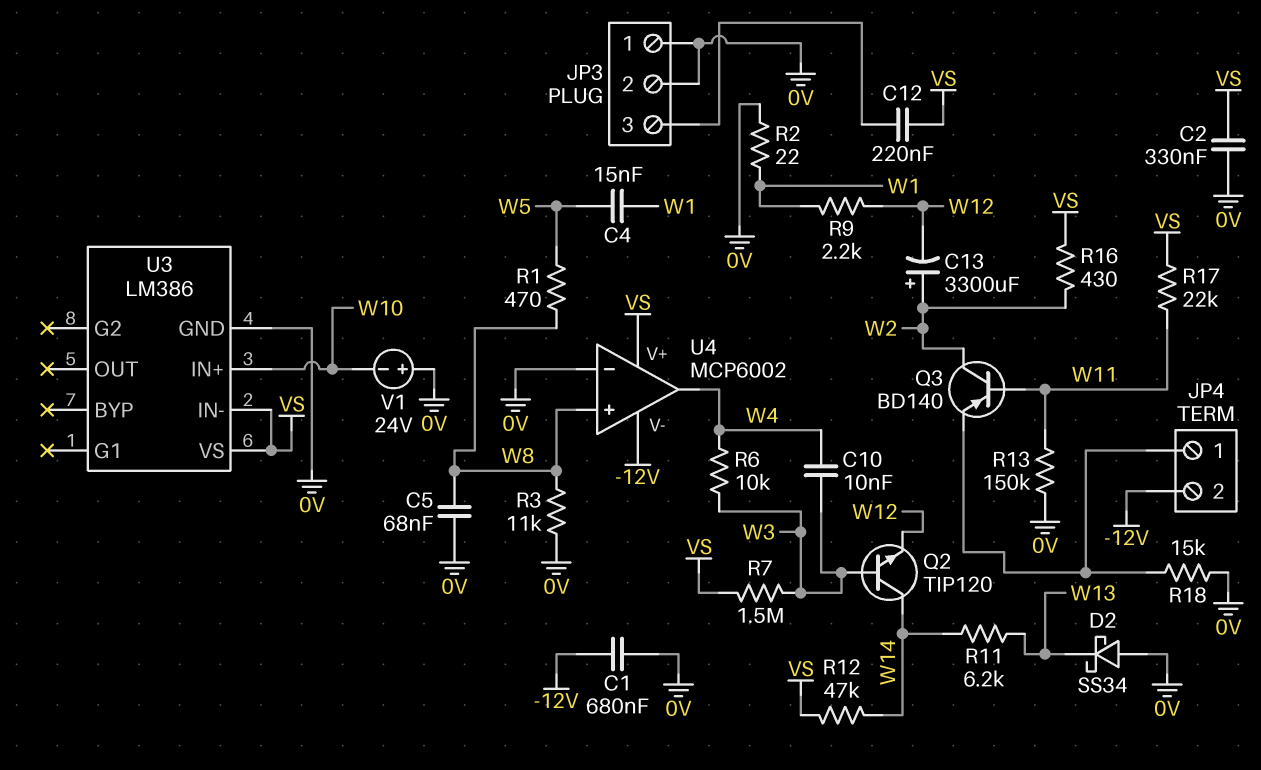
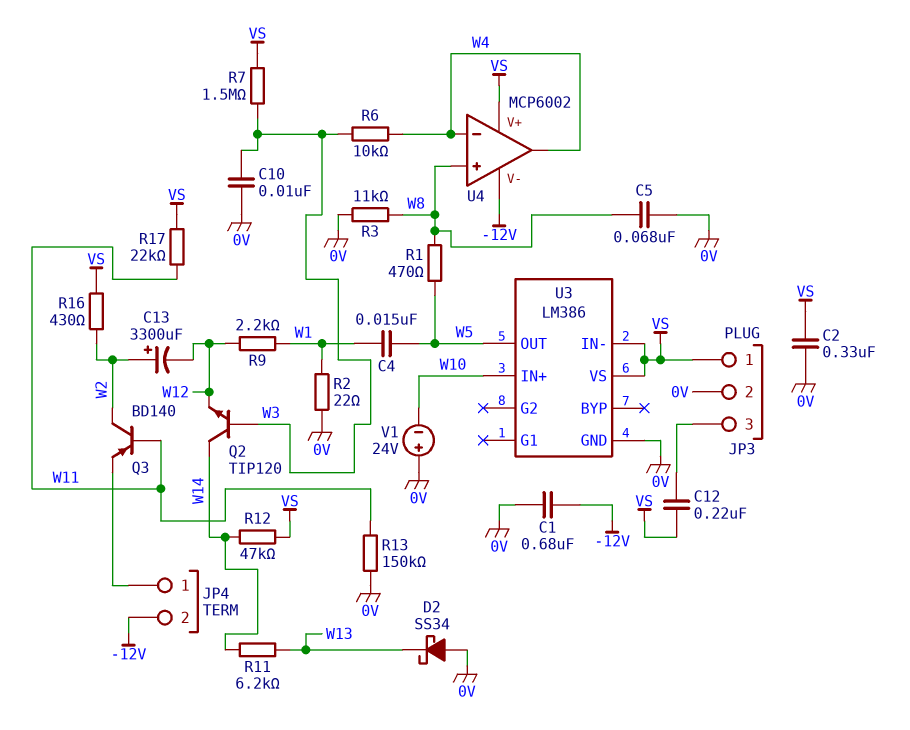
C10: 10nF (W3, W4) -> 10nF (0V, W3)
JP3 pin 1: 0V -> VS
R18: 15k (0V, JP4/1) -> none
U3 pin OUT: none -> W5
U4 pin in-: 0V -> W4

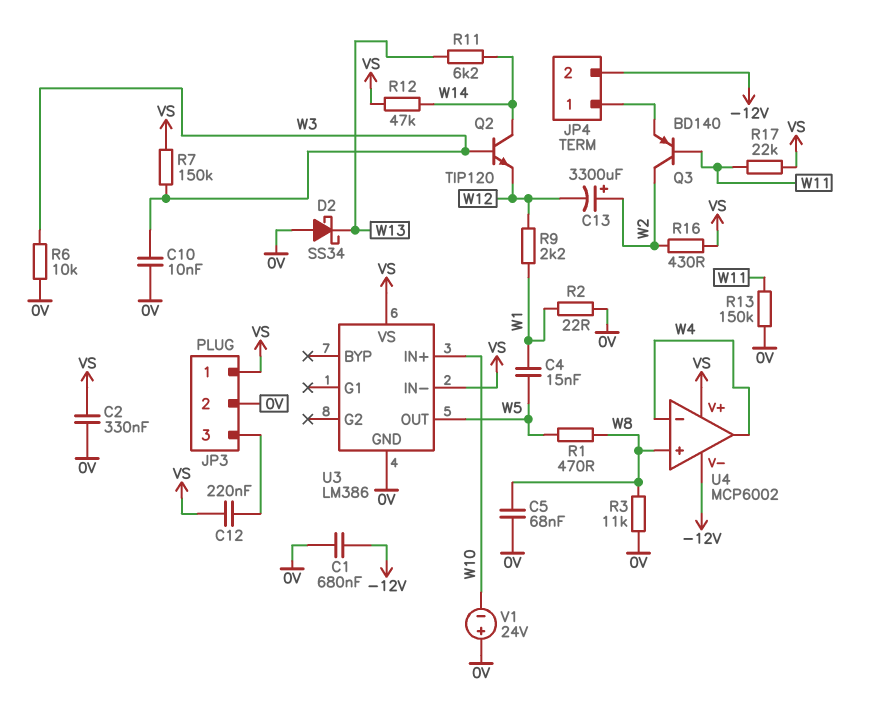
R6: 10k (W3, W4) -> 10k (0V, W3)
R7: 1.5M (VS, W3) -> 150k (VS, W3)

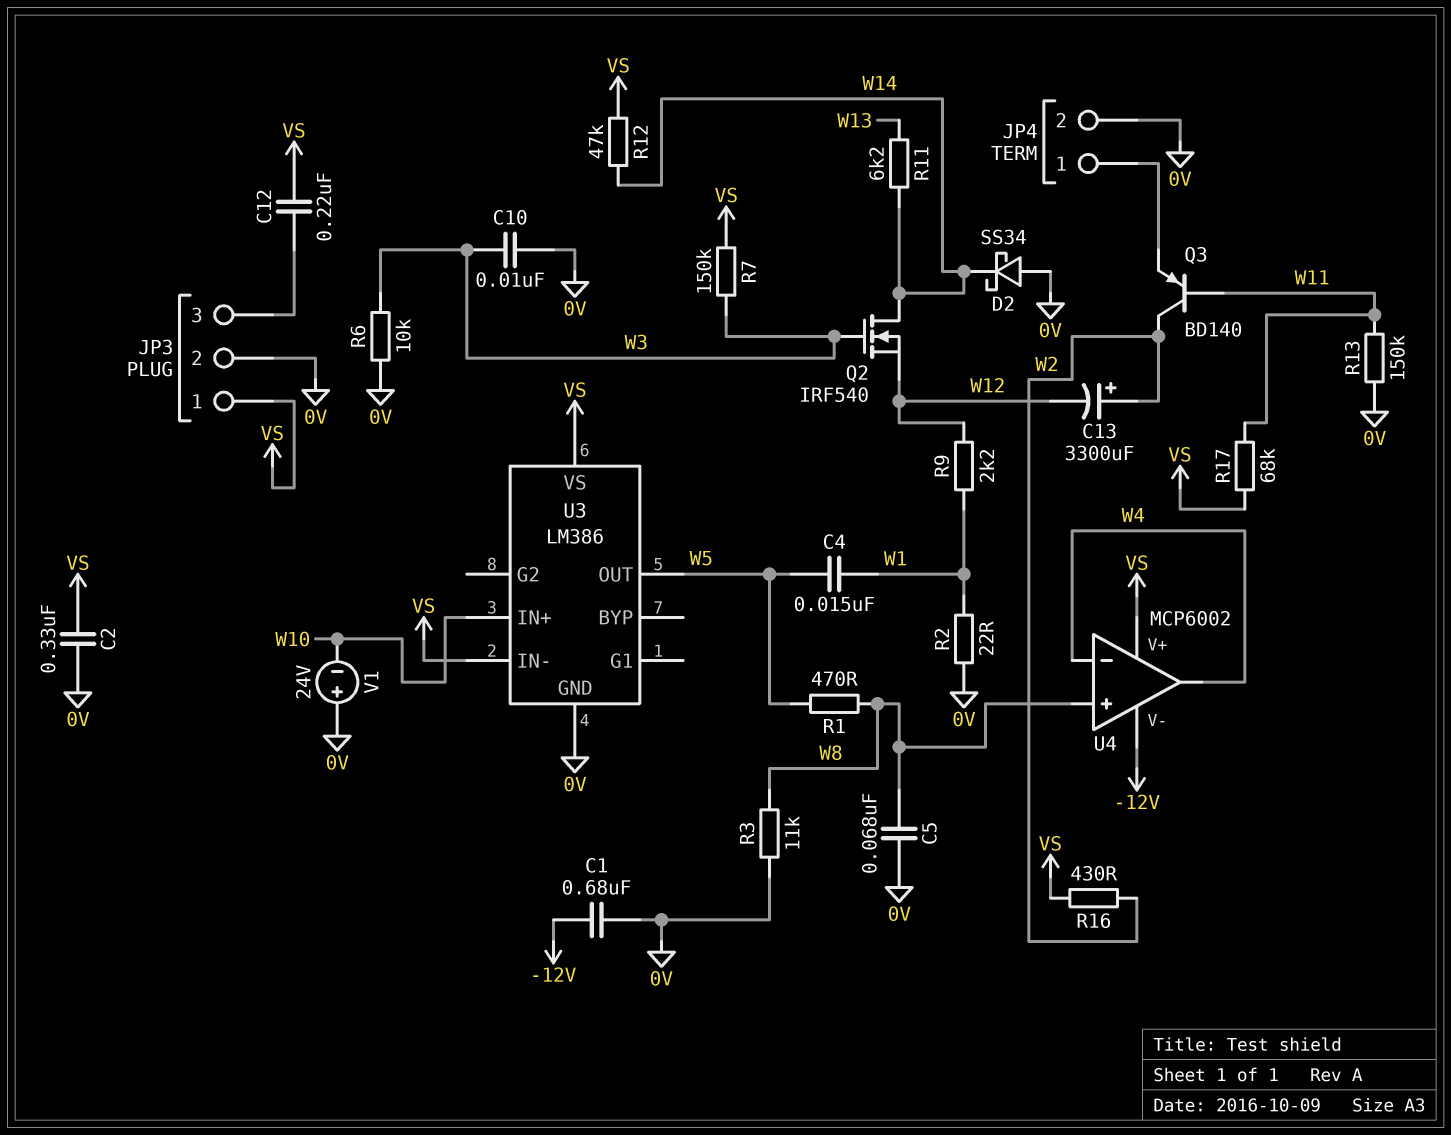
D2: schottky SS34 (A 0V, K W13) -> schottky SS34 (A 0V, K W14)
JP4 pin 2: -12V -> 0V
Q2: NPN TIP120 (B W3, C W14, E W12) -> NMOS IRF540 (G W3, D W14, S W12)
R17: 22k (VS, W11) -> 68k (VS, W11)

